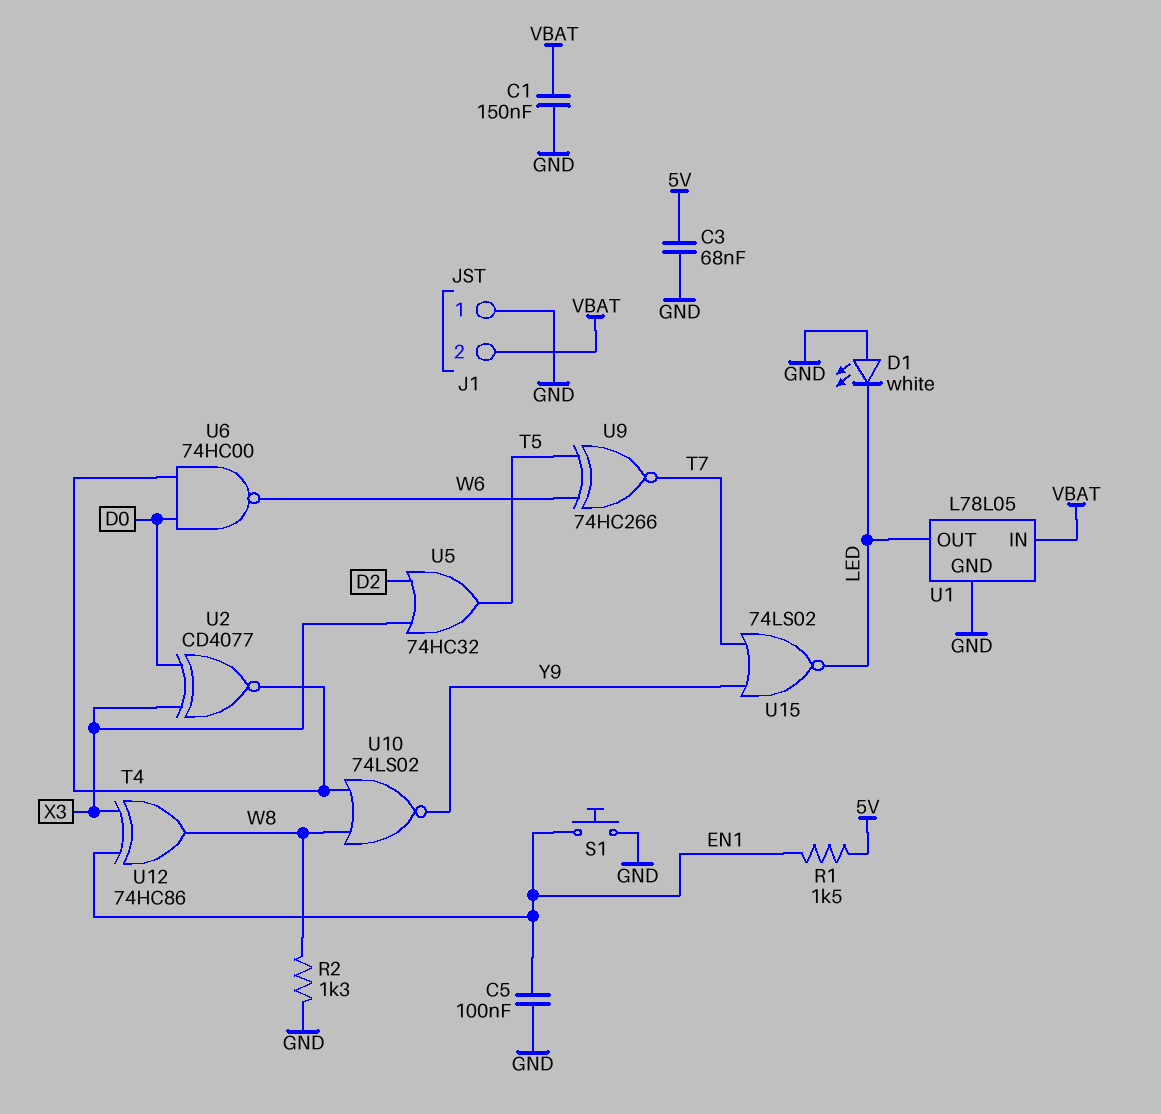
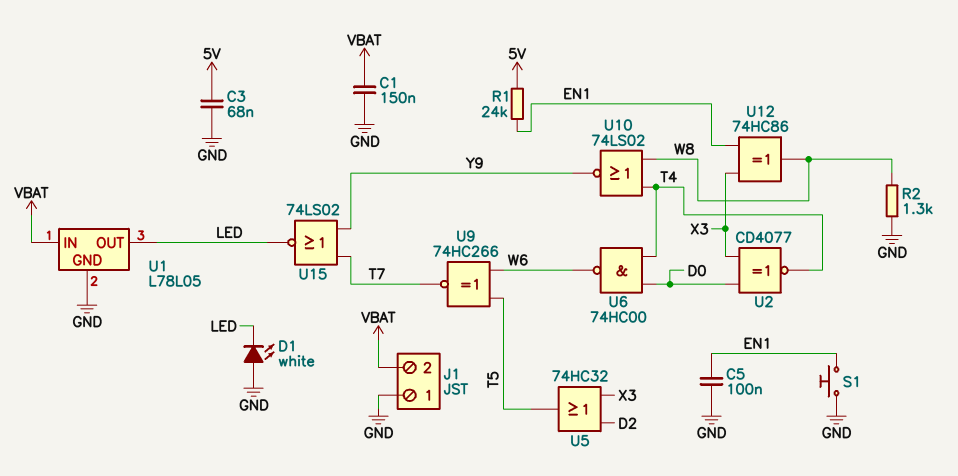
R1: 1.5k (5V, EN1) -> 24k (5V, EN1)

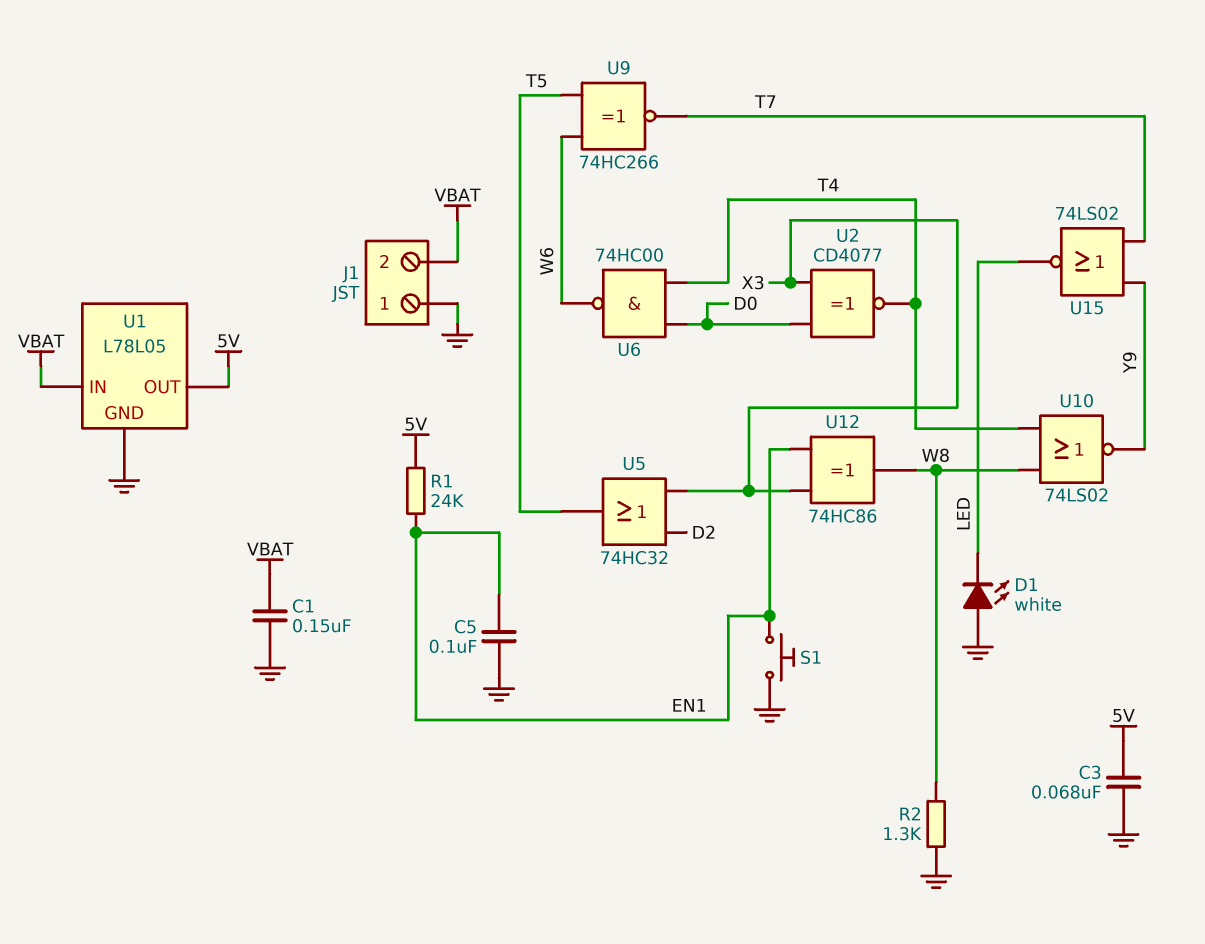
U1 pin OUT: LED -> 5V

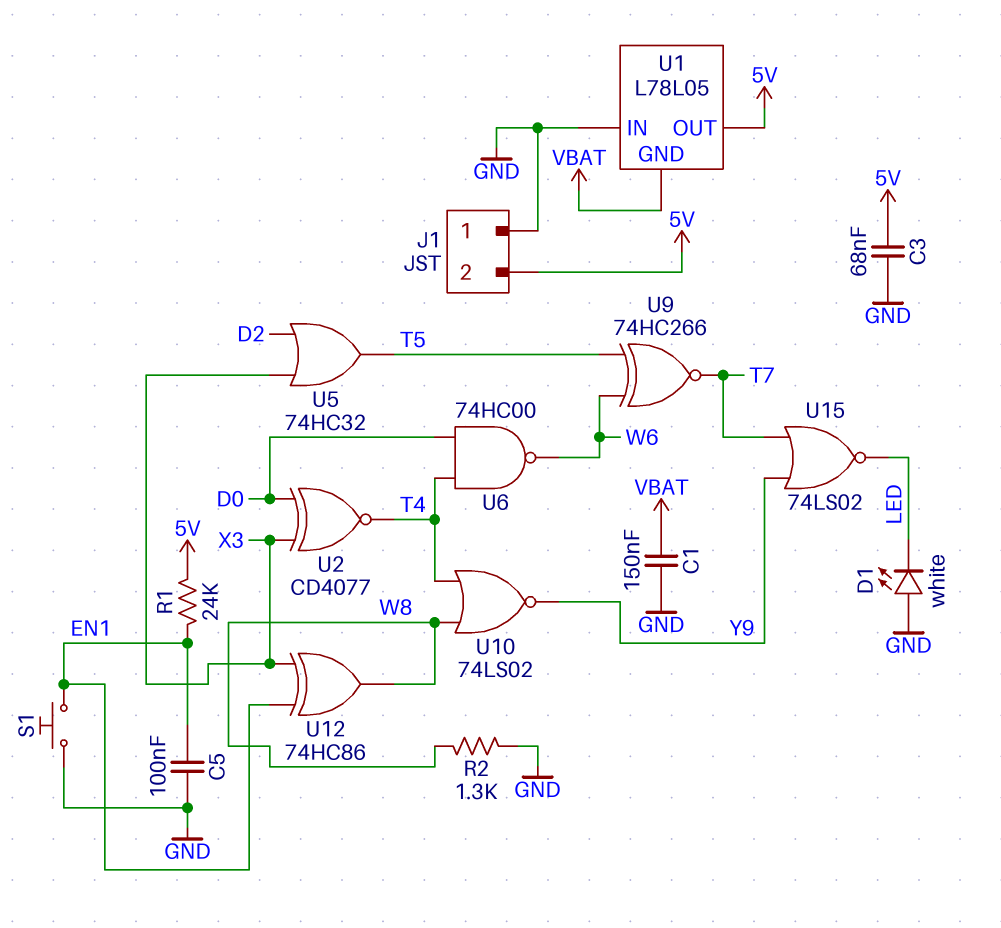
J1 pin 2: VBAT -> 5V
U1 pin GND: GND -> VBAT
U1 pin IN: VBAT -> GND

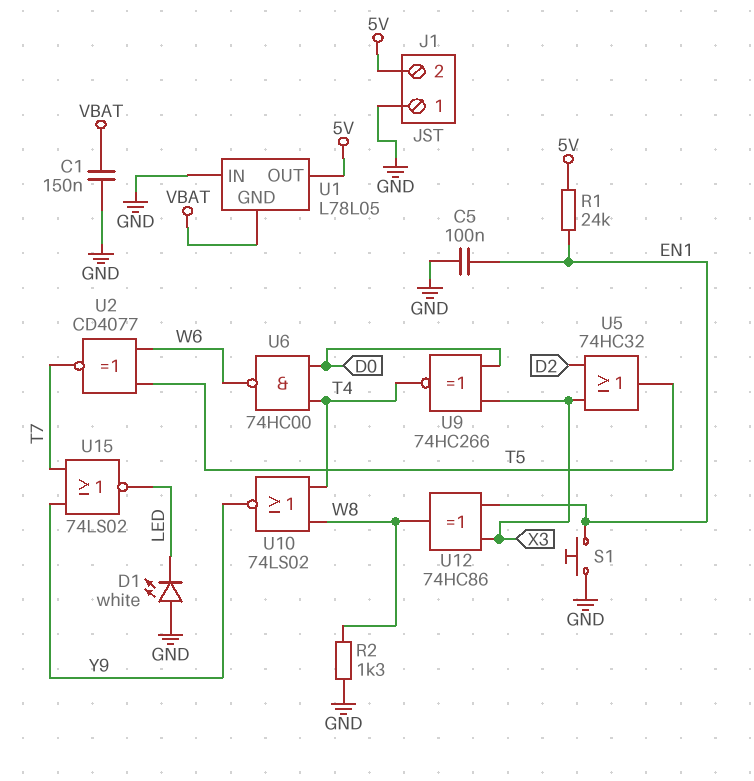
C3: 68nF (5V, GND) -> none
U2: XNOR CD4077 (in D0, in X3, out T4) -> XNOR CD4077 (in T5, in W6, out T7)
U9: XNOR 74HC266 (in T5, in W6, out T7) -> XNOR 74HC266 (in D0, in X3, out T4)

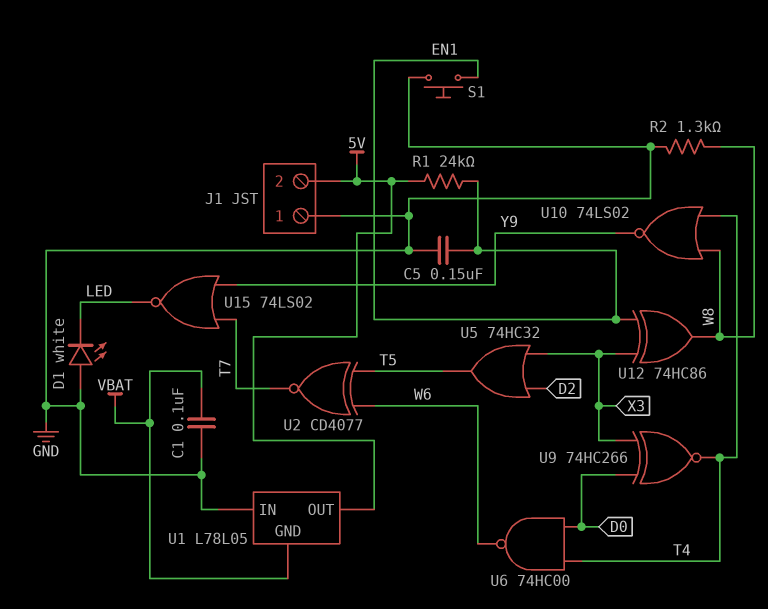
C1: 150nF (GND, VBAT) -> 100nF (GND, VBAT)
C5: 100nF (EN1, GND) -> 150nF (EN1, GND)

